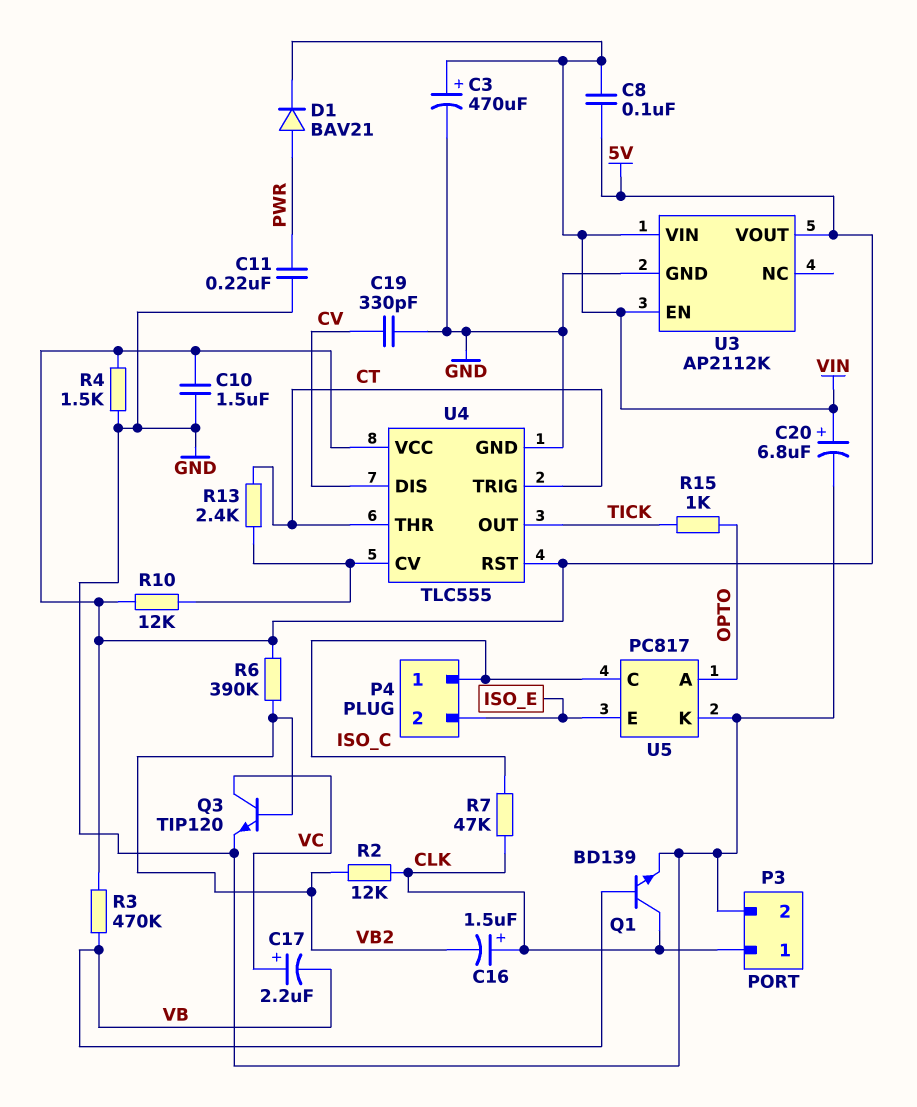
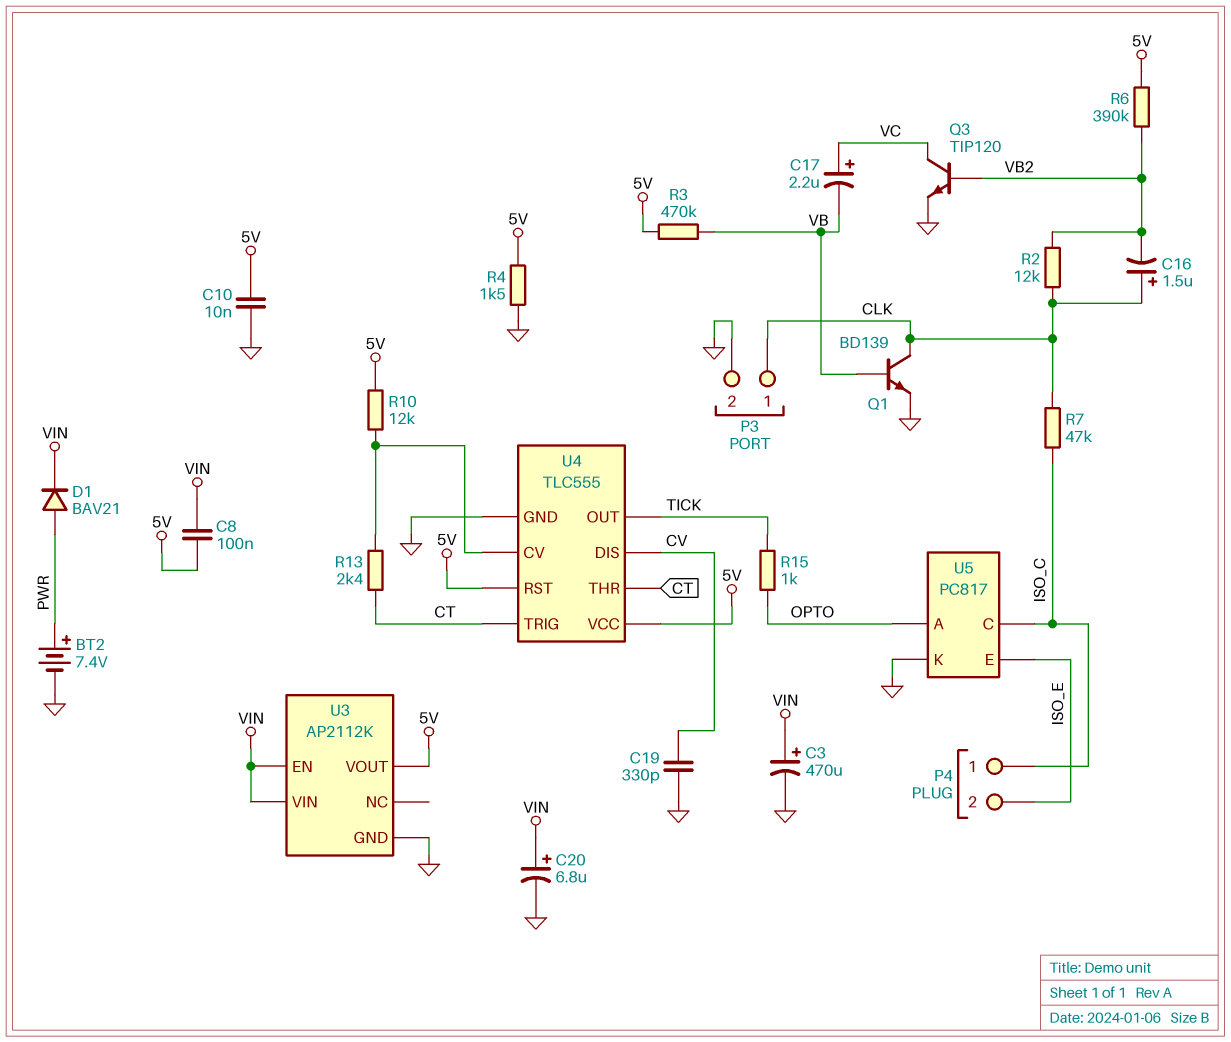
BT2: none -> 7.4V (plus PWR, minus GND)
C10: 1.5uF (5V, GND) -> 10nF (5V, GND)
C11: 220nF (GND, PWR) -> none

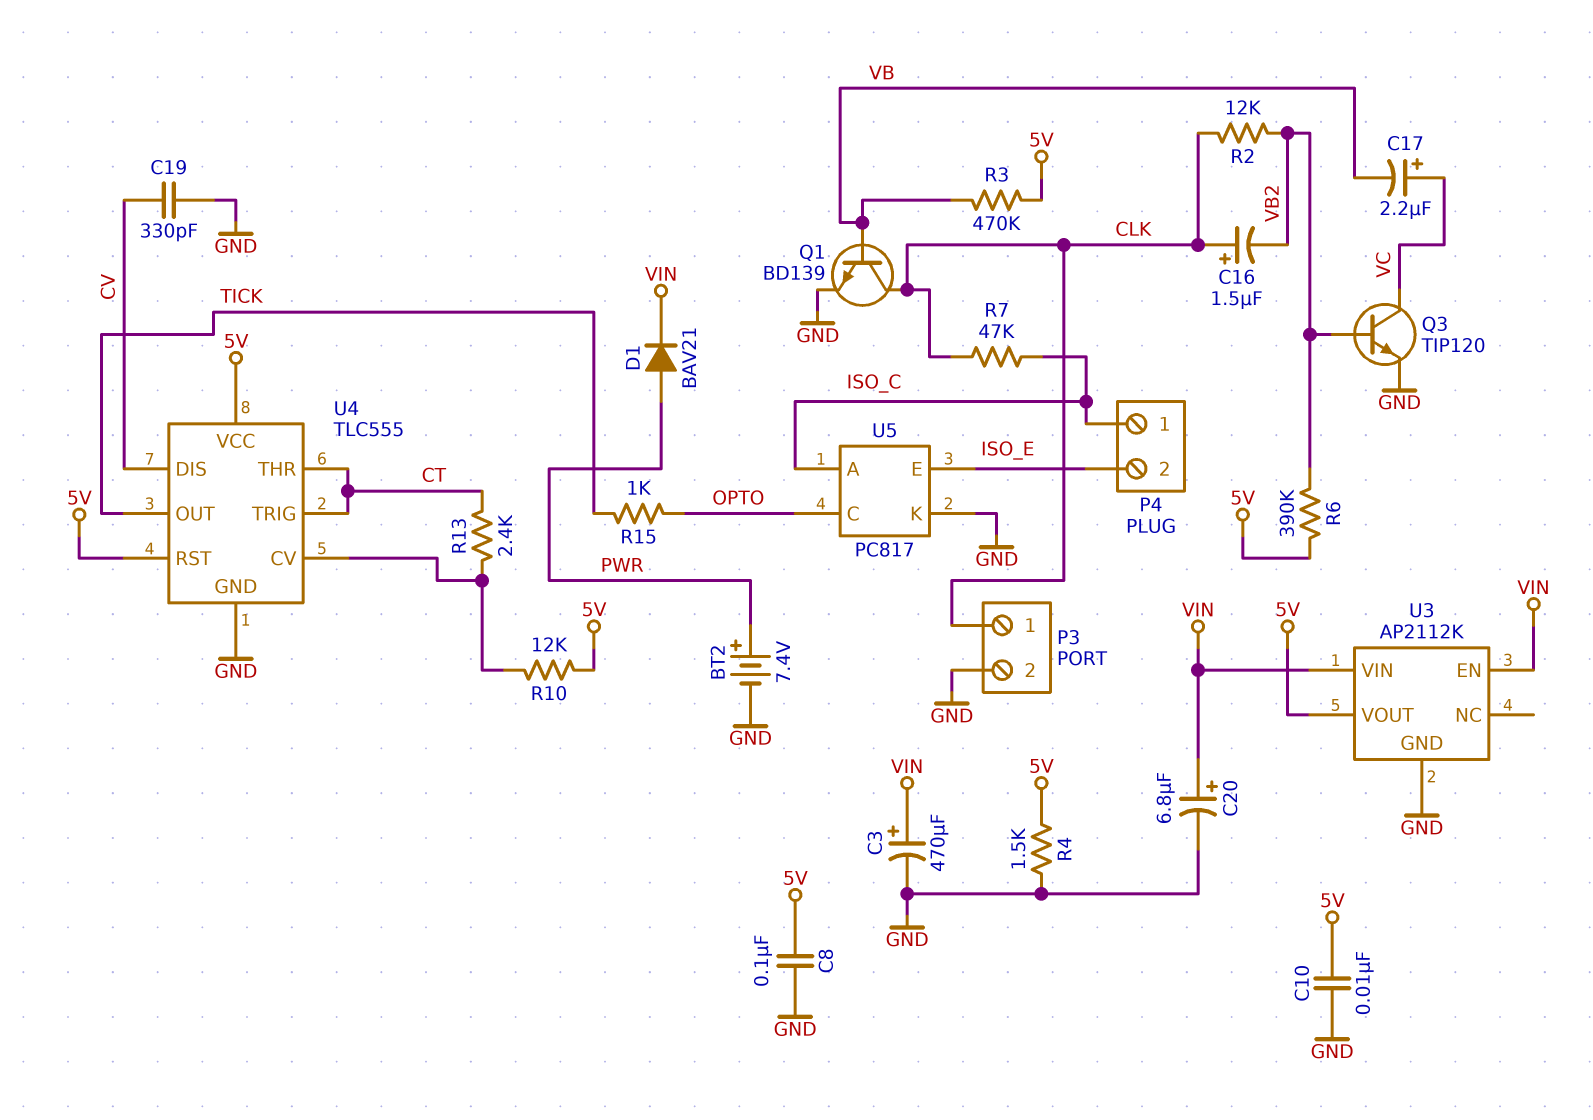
C8: 100nF (5V, VIN) -> 100nF (5V, GND)
U5 pin A: OPTO -> ISO_C
U5 pin C: ISO_C -> OPTO

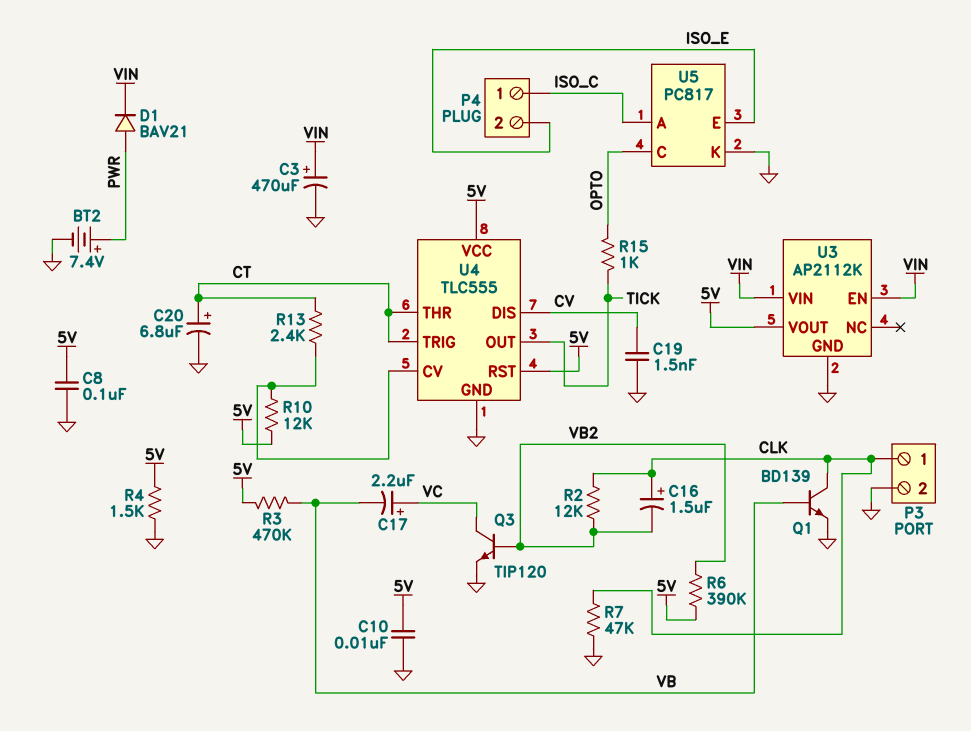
C19: 330pF (CV, GND) -> 1.5nF (CV, GND)
C20: 6.8uF (plus VIN, minus GND) -> 6.8uF (plus CT, minus GND)
R7: 47k (CLK, ISO_C) -> 47k (CLK, GND)

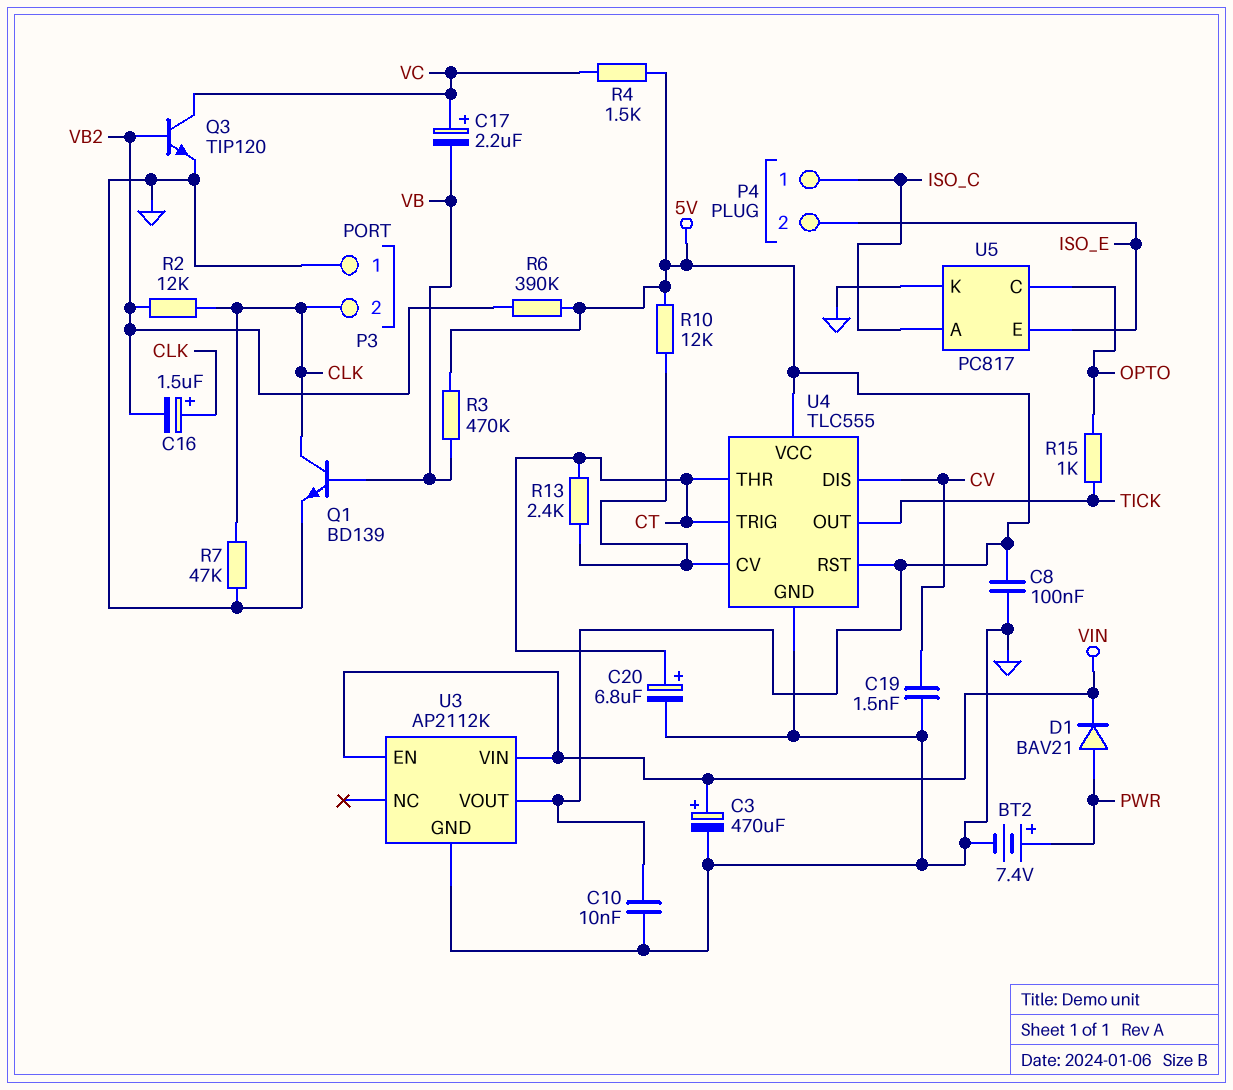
P3 pin 1: CLK -> GND
P3 pin 2: GND -> CLK
R4: 1.5k (5V, GND) -> 1.5k (5V, VC)

